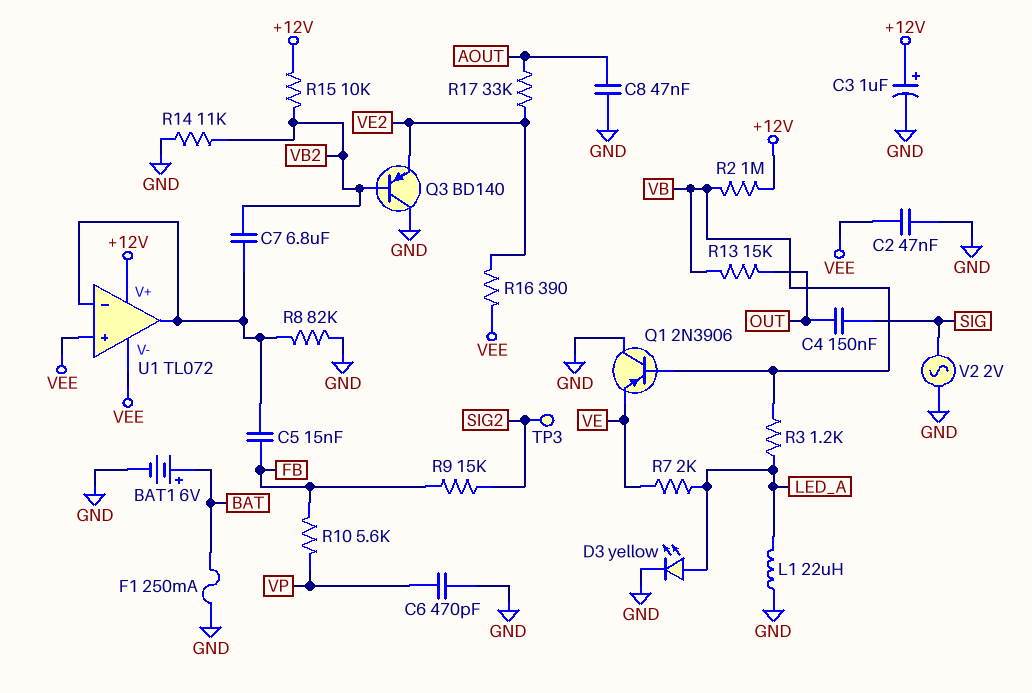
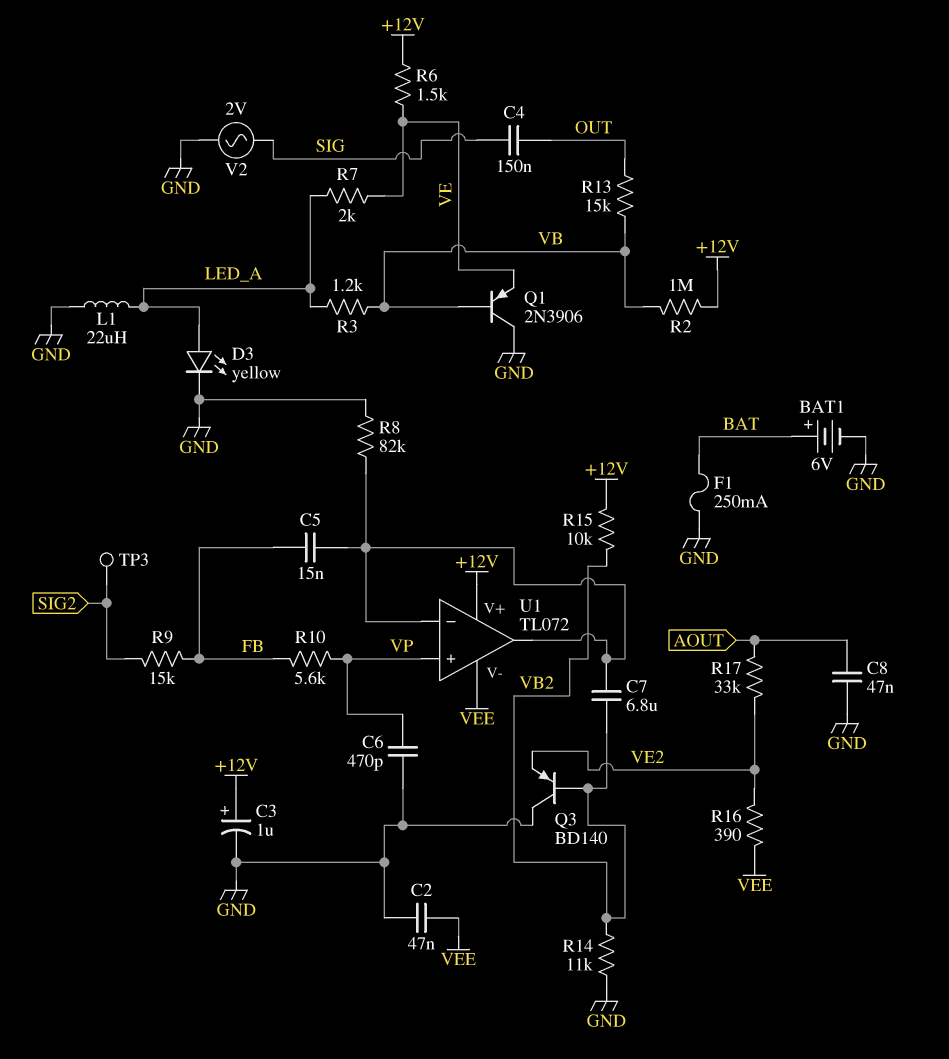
R6: none -> 1.5k (+12V, VE)
U1 pin in+: VEE -> VP

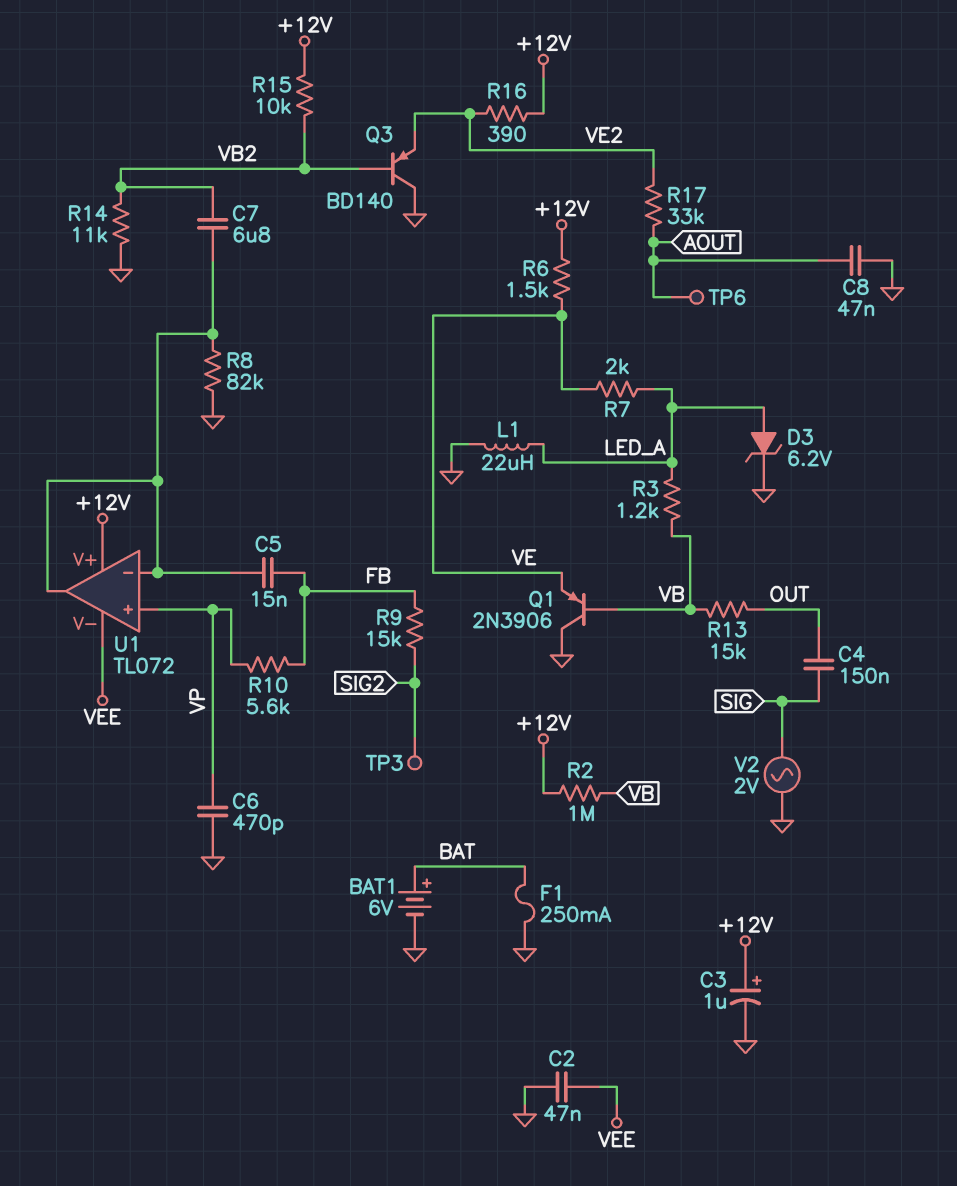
D3: LED yellow (A LED_A, K GND) -> zener 6.2V (A LED_A, K GND)
R16: 390 (VE2, VEE) -> 390 (+12V, VE2)
TP6: none -> test point (AOUT)

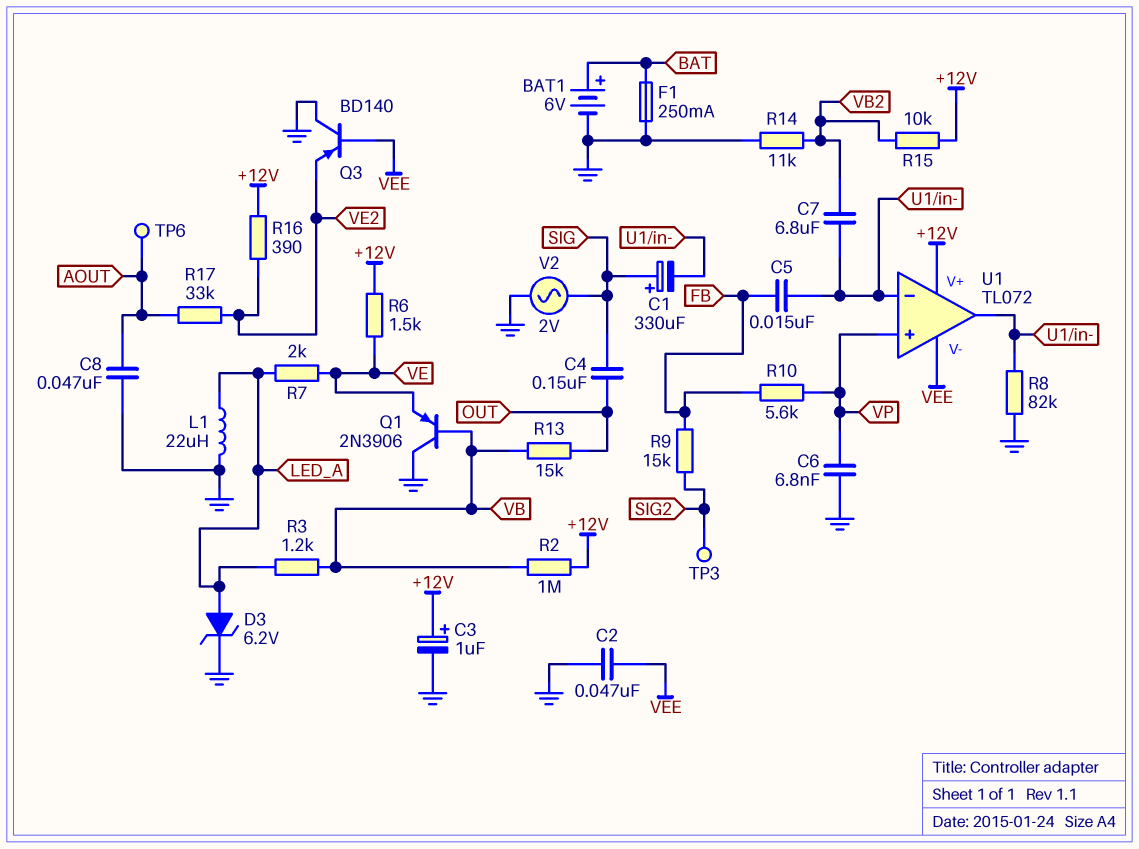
C1: none -> 330uF (plus SIG, minus U1/in-)
C6: 470pF (GND, VP) -> 6.8nF (GND, VP)
Q3: PNP BD140 (B VB2, C GND, E VE2) -> PNP BD140 (B VEE, C GND, E VE2)

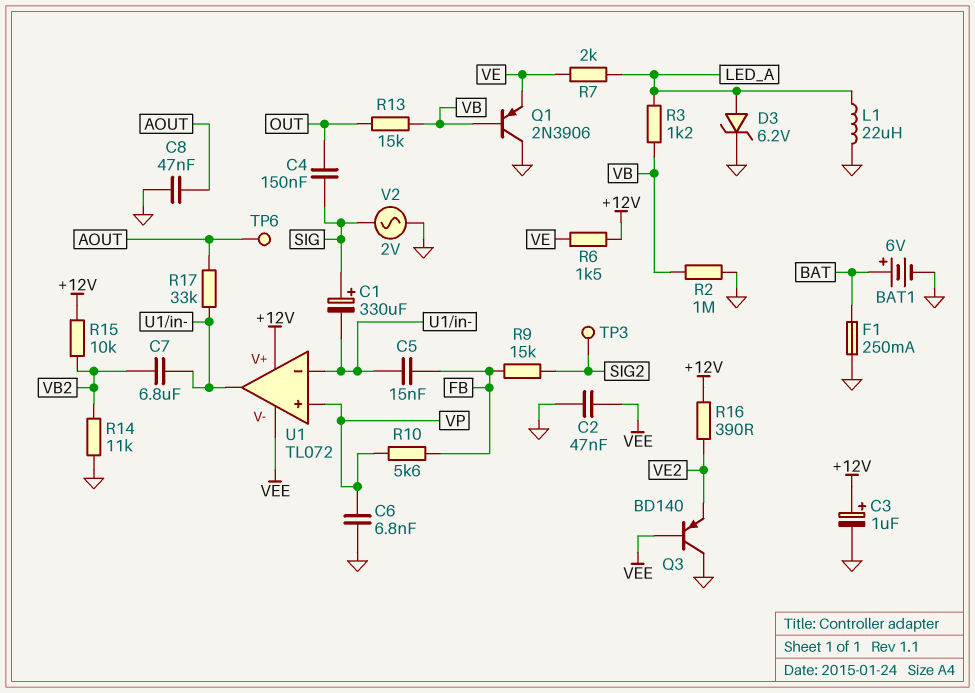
R2: 1M (+12V, VB) -> 1M (GND, VB)
R8: 82k (GND, U1/in-) -> none
R17: 33k (AOUT, VE2) -> 33k (AOUT, U1/in-)

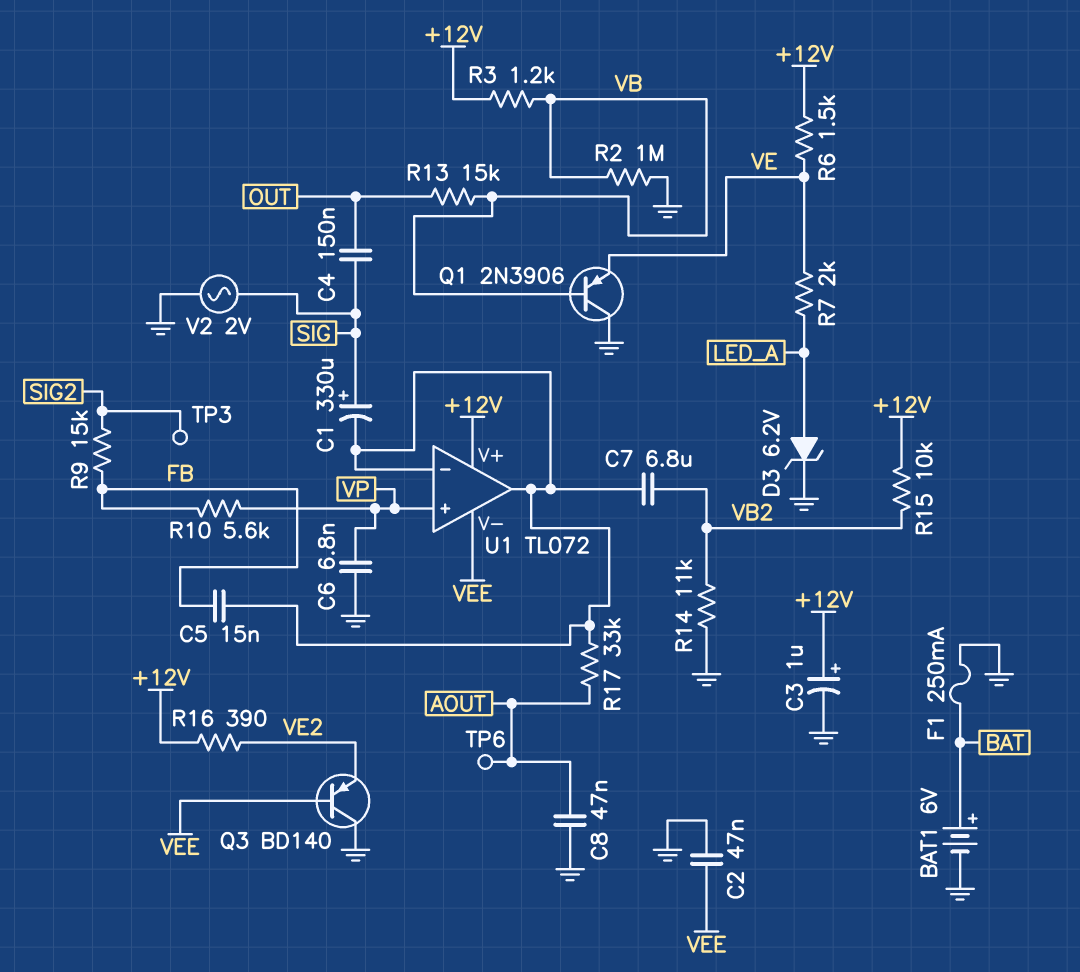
L1: 22uH (GND, LED_A) -> none
R3: 1.2k (LED_A, VB) -> 1.2k (+12V, VB)

